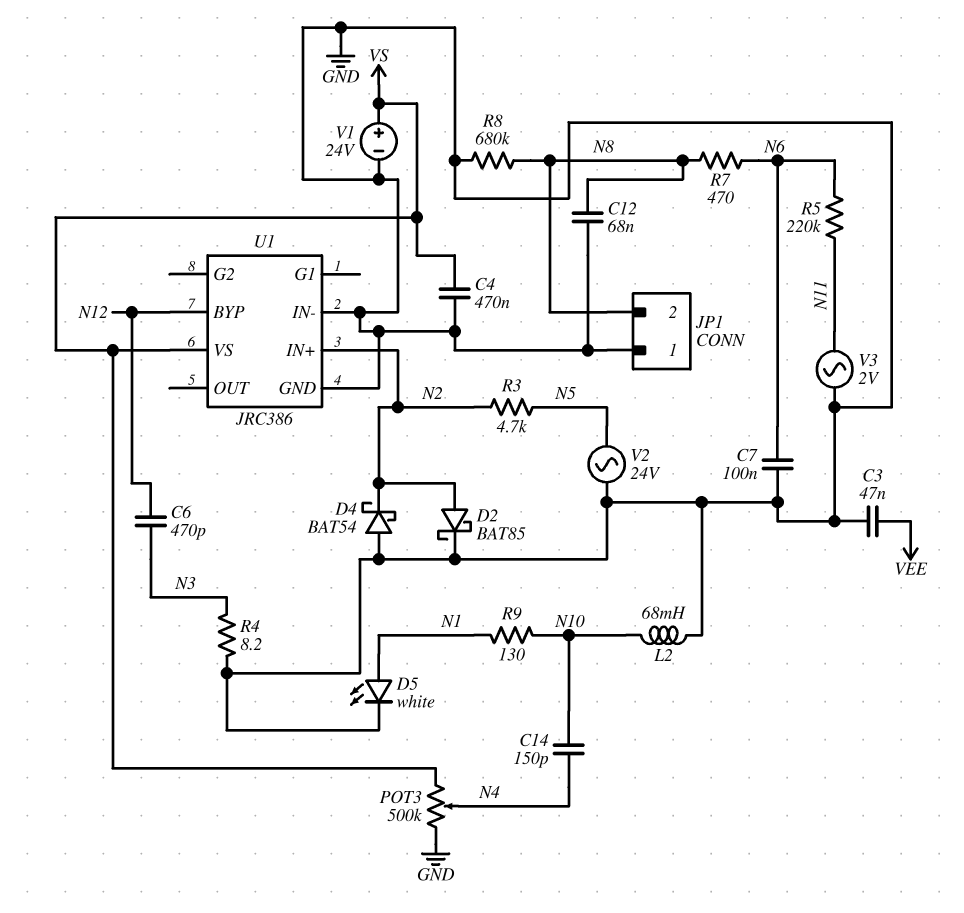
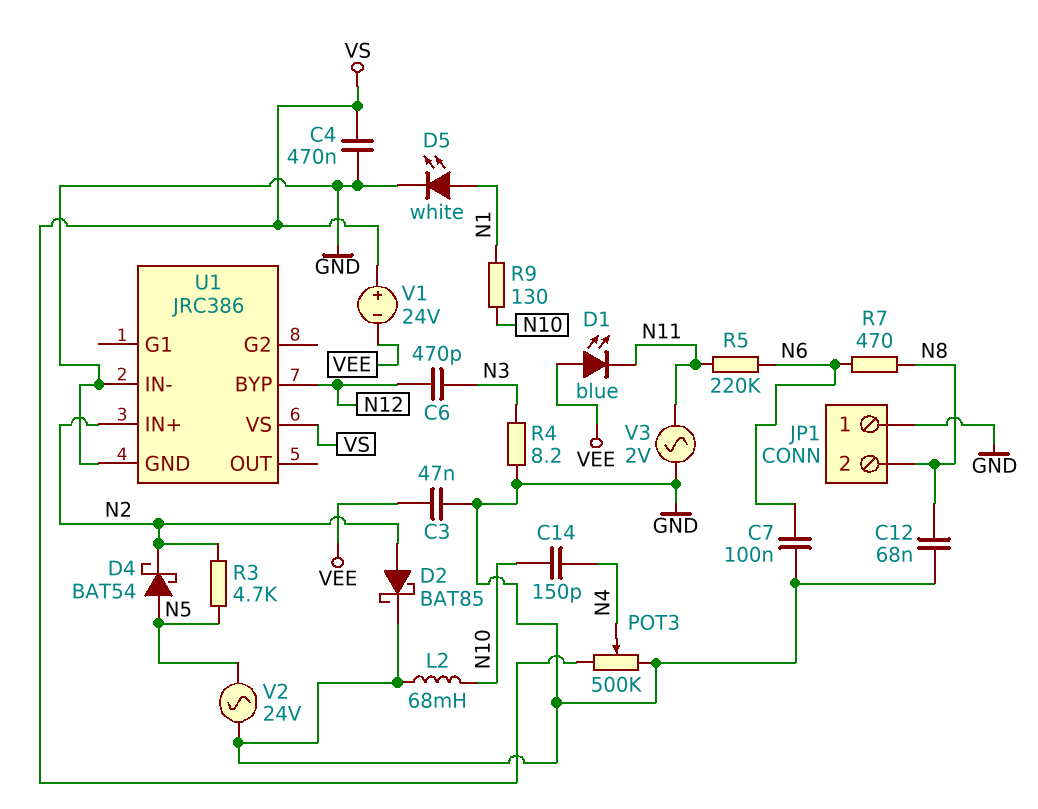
D1: none -> LED blue (A VEE, K N11)
D4: schottky BAT54 (A GND, K N2) -> schottky BAT54 (A N5, K N2)
R8: 680k (GND, N8) -> none
V1: 24V (plus VS, minus GND) -> 24V (plus VS, minus VEE)

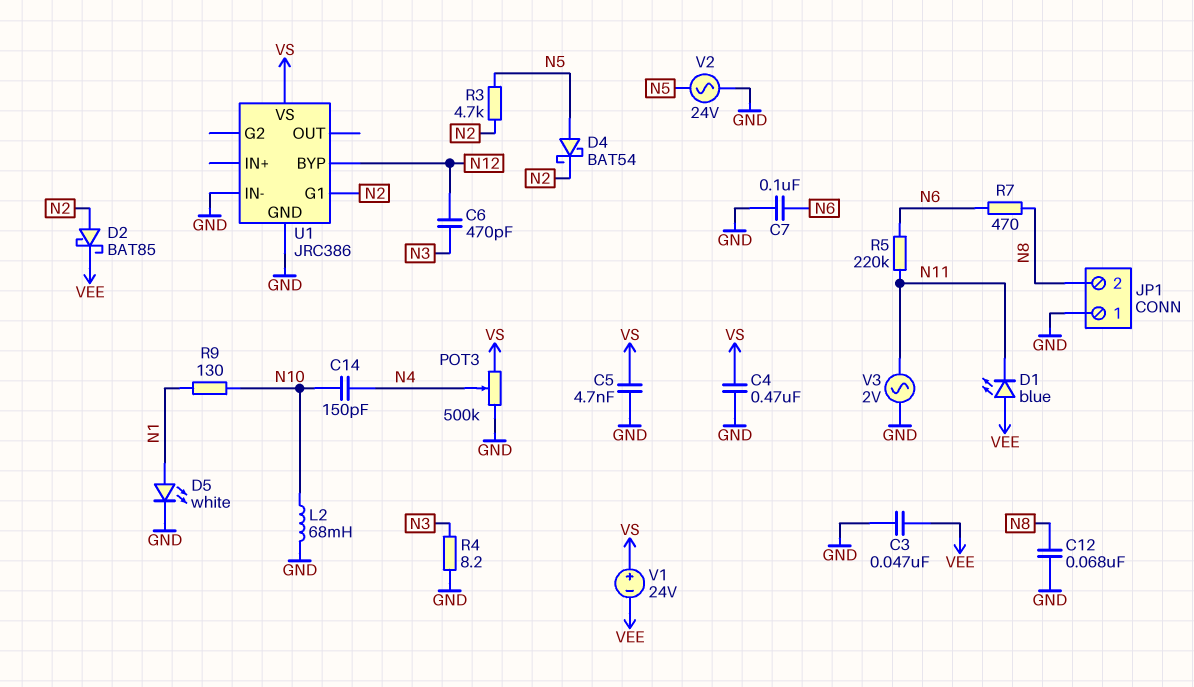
C5: none -> 4.7nF (GND, VS)
D2: schottky BAT85 (A N2, K GND) -> schottky BAT85 (A N2, K VEE)
U1 pin G1: none -> N2
U1 pin IN+: N2 -> none

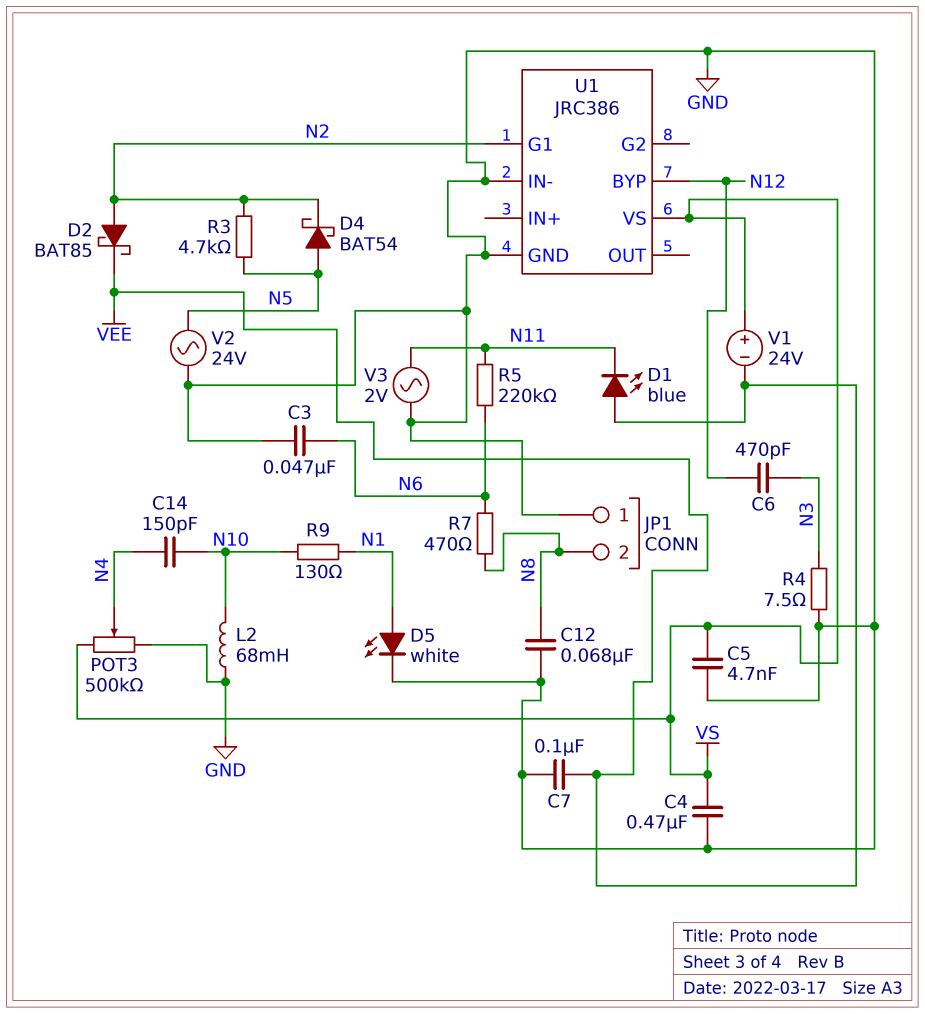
C3: 47nF (GND, VEE) -> 47nF (GND, N6)
C7: 100nF (GND, N6) -> 100nF (GND, VEE)
R4: 8.2 (GND, N3) -> 7.5 (GND, N3)

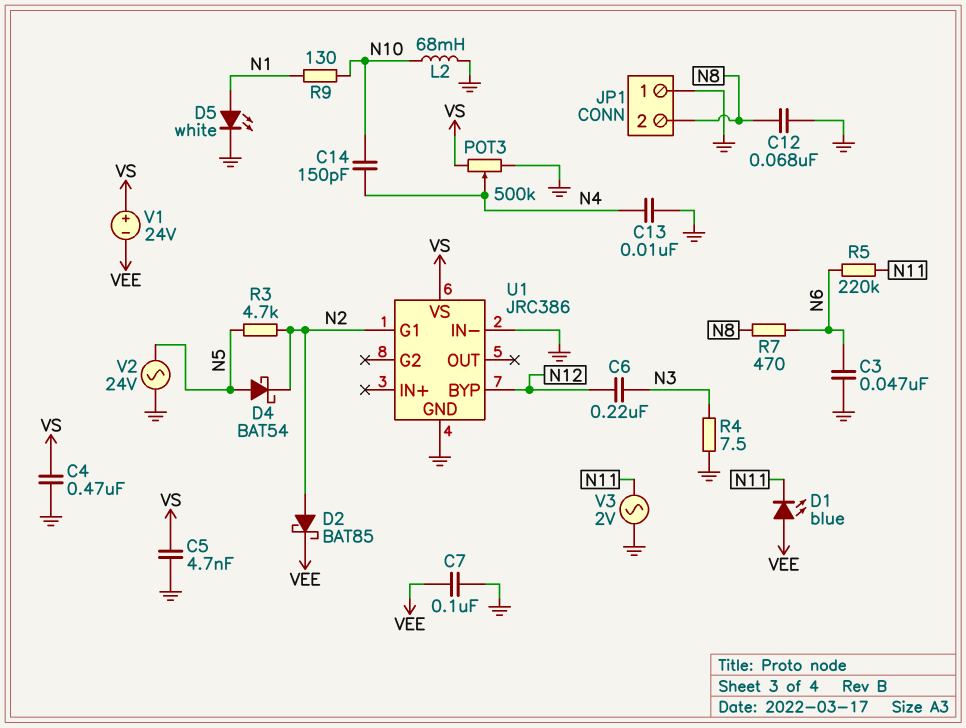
C6: 470pF (N3, N12) -> 220nF (N3, N12)
C13: none -> 10nF (GND, N4)

